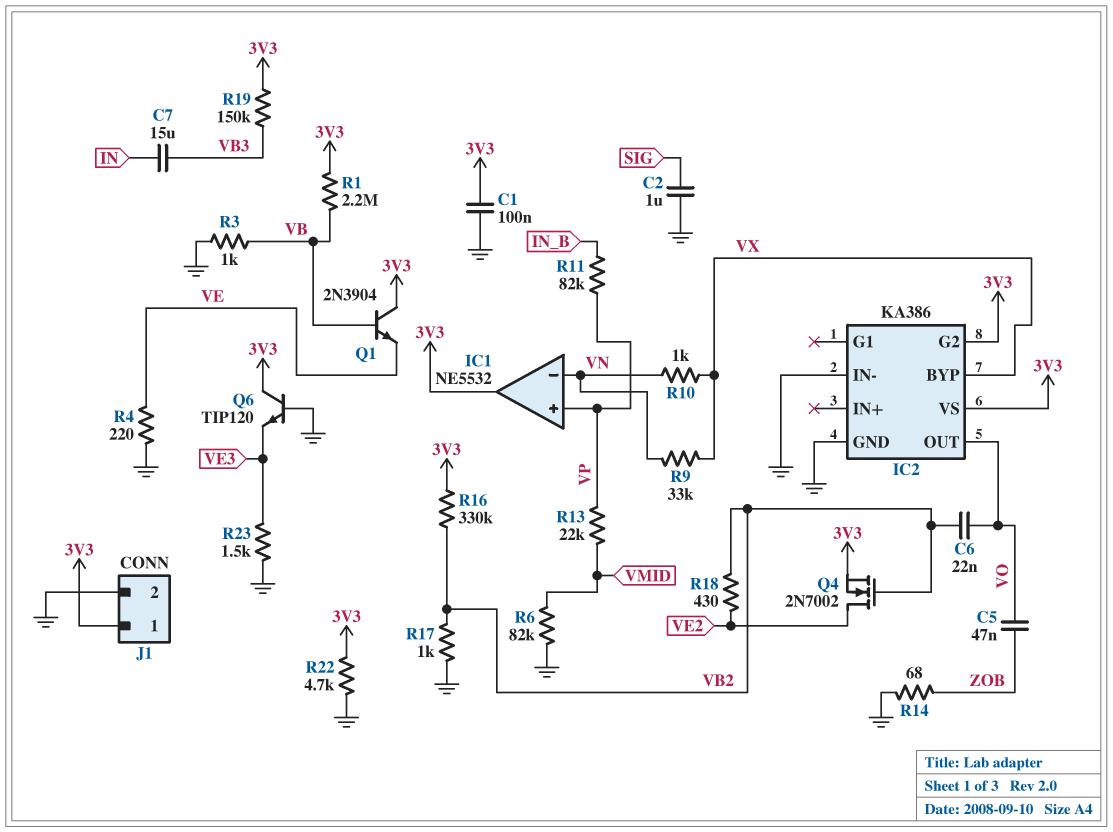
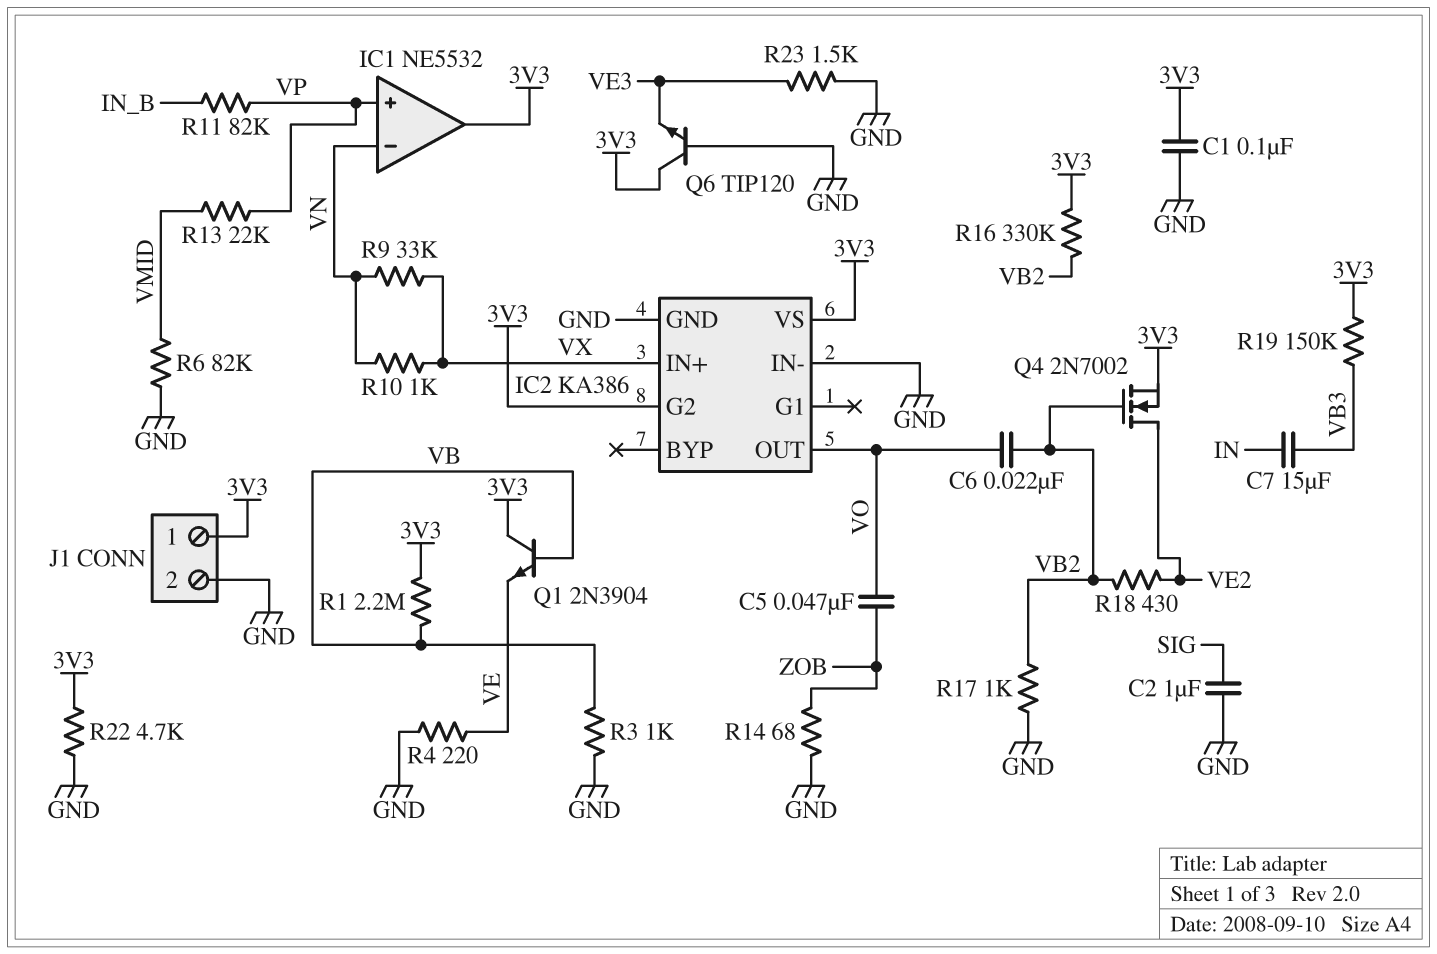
IC2 pin BYP: VX -> none
IC2 pin IN+: none -> VX

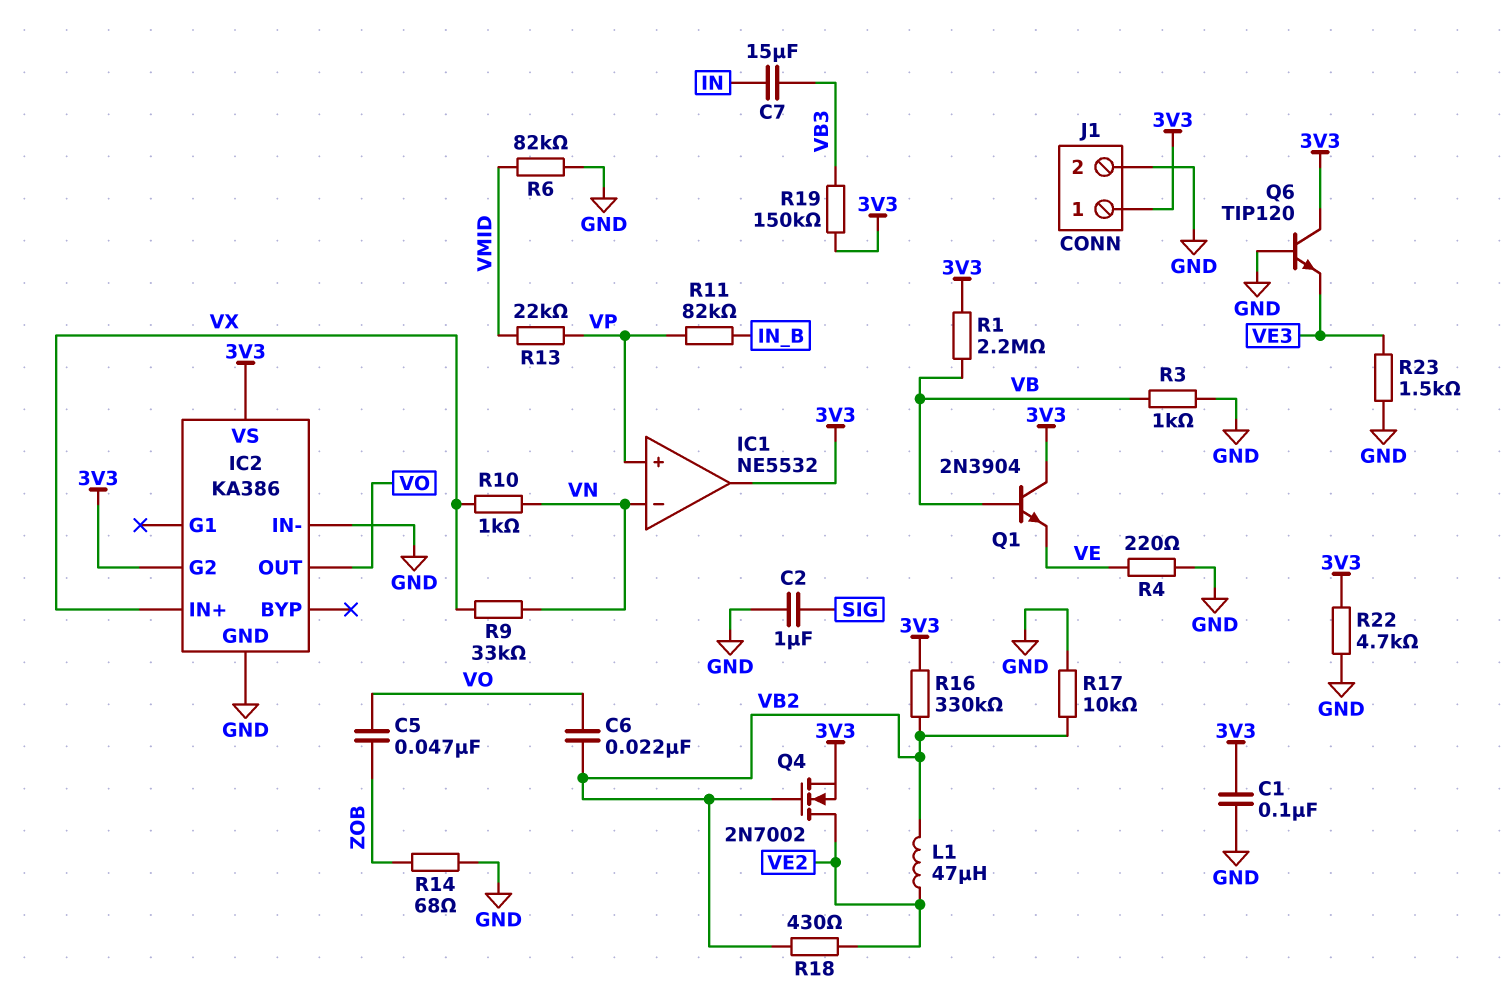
L1: none -> 47uH (VB2, VE2)
R17: 1k (GND, VB2) -> 10k (GND, VB2)

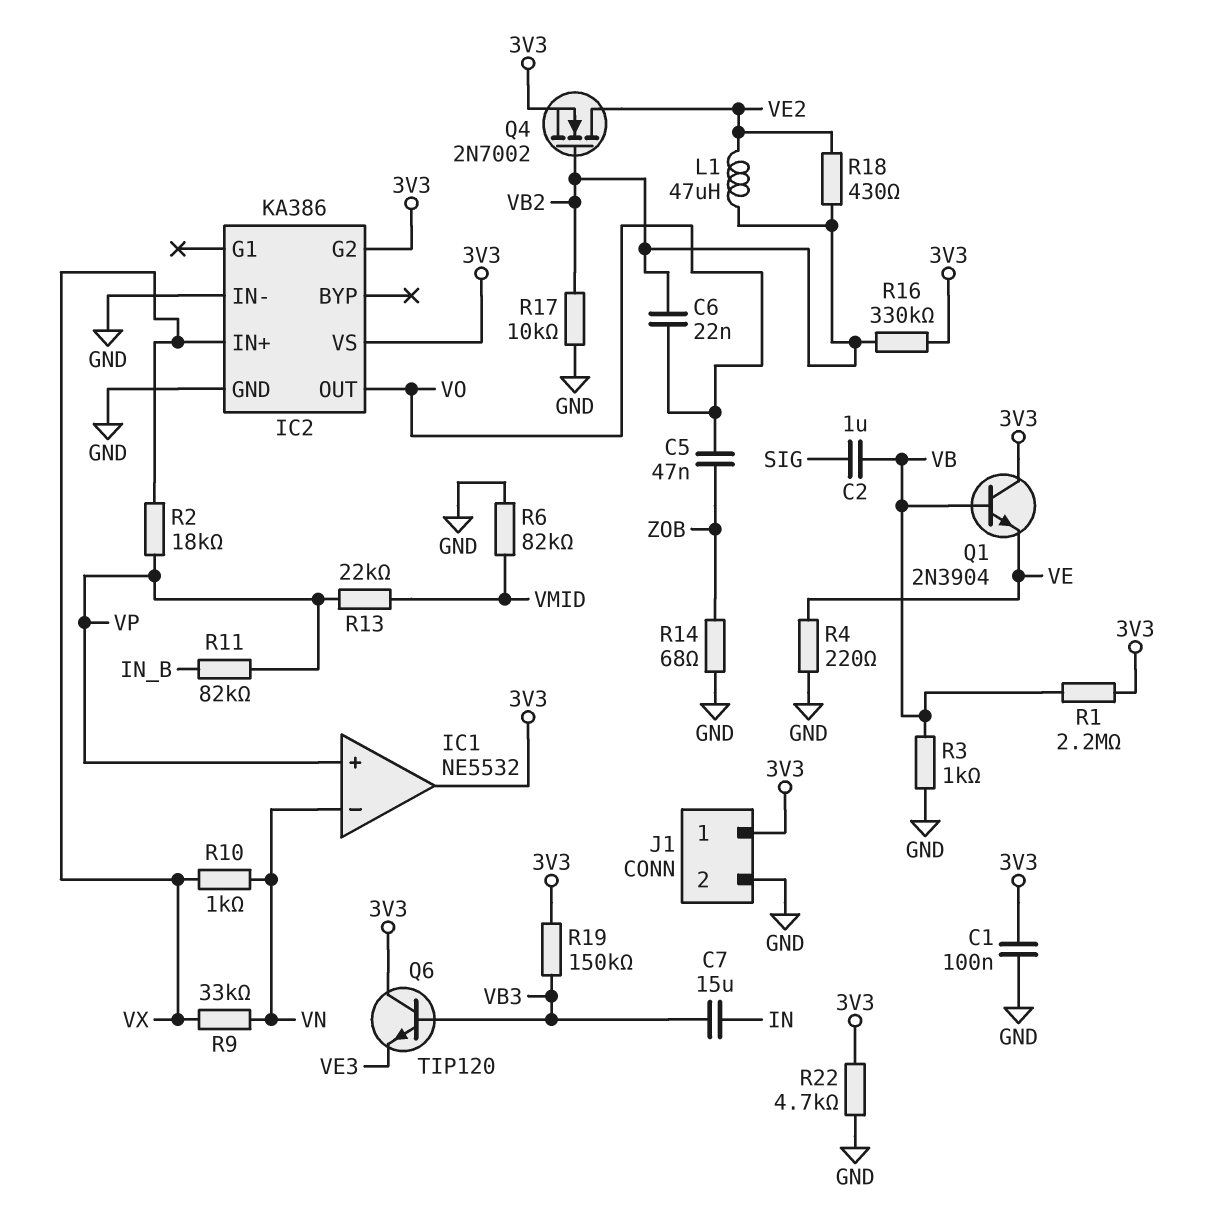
C2: 1uF (GND, SIG) -> 1uF (SIG, VB)
Q6: NPN TIP120 (B GND, C 3V3, E VE3) -> NPN TIP120 (B VB3, C 3V3, E VE3)
R2: none -> 18k (VP, VX)
R23: 1.5k (GND, VE3) -> none

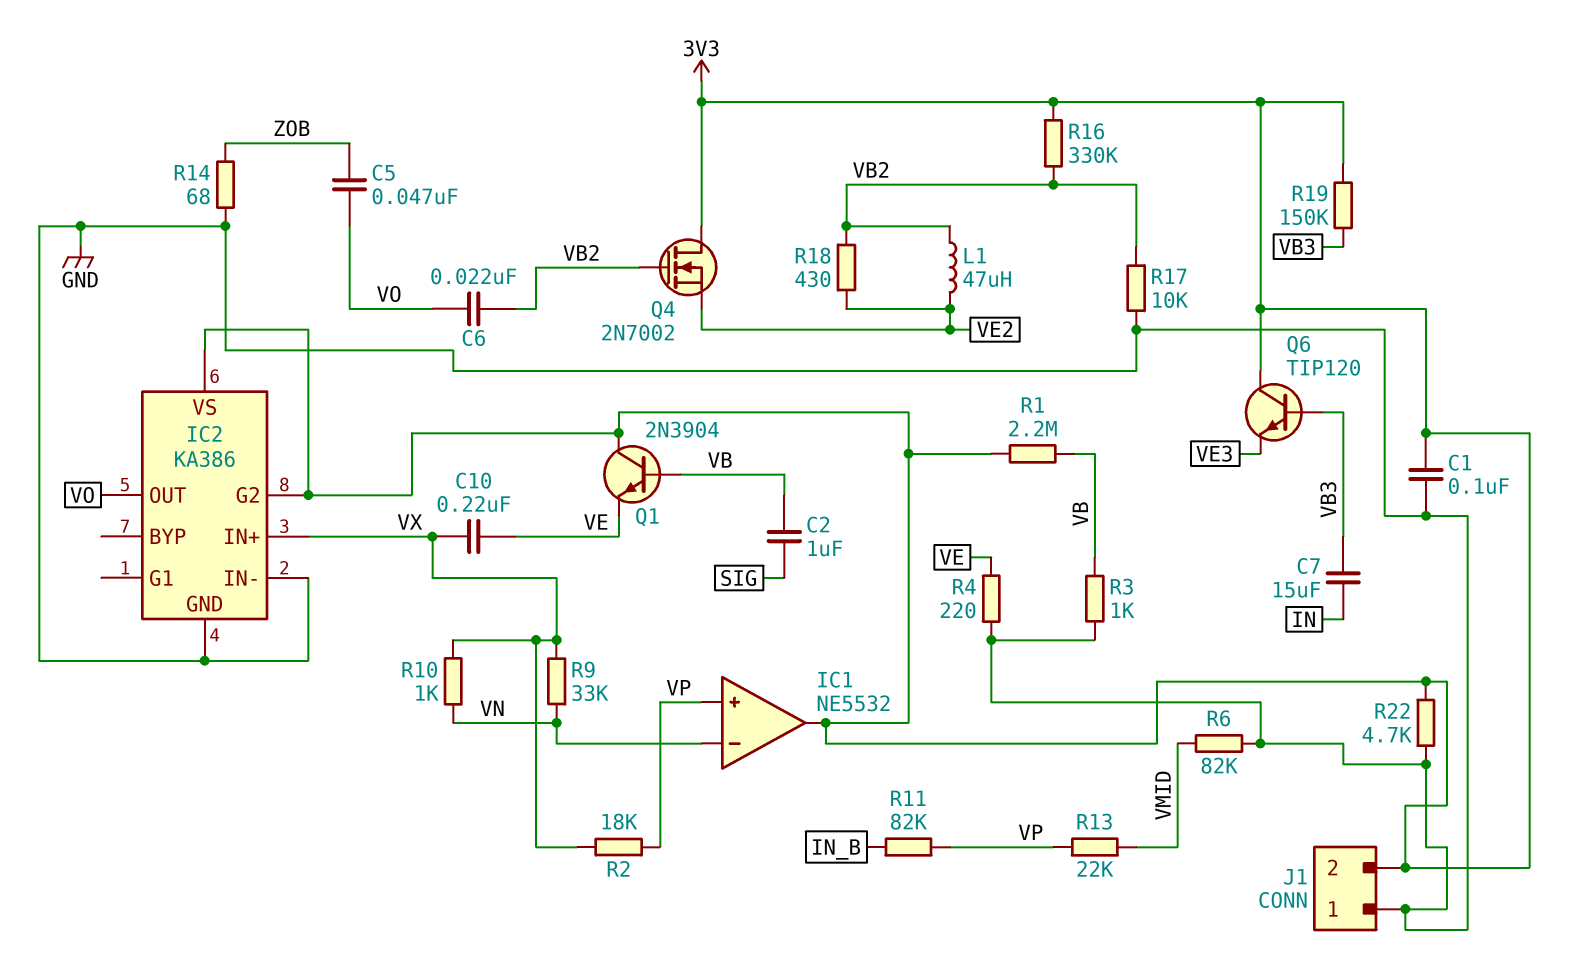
C10: none -> 220nF (VE, VX)
J1 pin 1: 3V3 -> GND
J1 pin 2: GND -> 3V3
Q4: NMOS 2N7002 (G VB2, D VE2, S 3V3) -> NMOS 2N7002 (G VB2, D 3V3, S VE2)

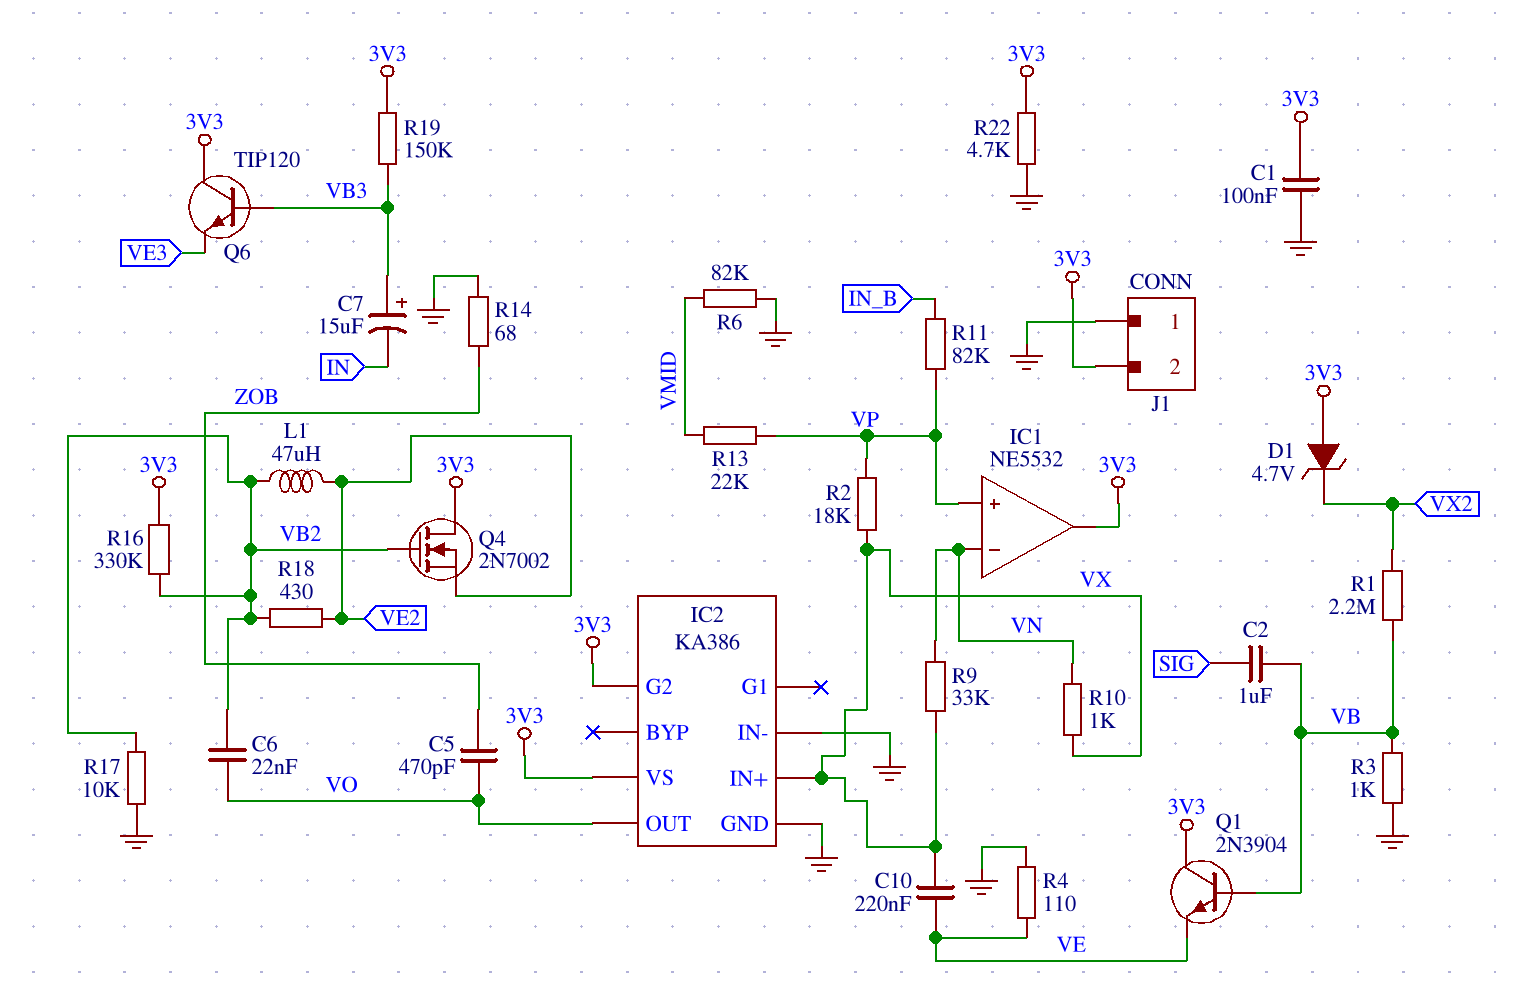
C5: 47nF (VO, ZOB) -> 470pF (VO, ZOB)
C7: 15uF (IN, VB3) -> 15uF (plus VB3, minus IN)
D1: none -> zener 4.7V (A 3V3, K VX2)
R1: 2.2M (3V3, VB) -> 2.2M (VB, VX2)
R4: 220 (GND, VE) -> 110 (GND, VE)

